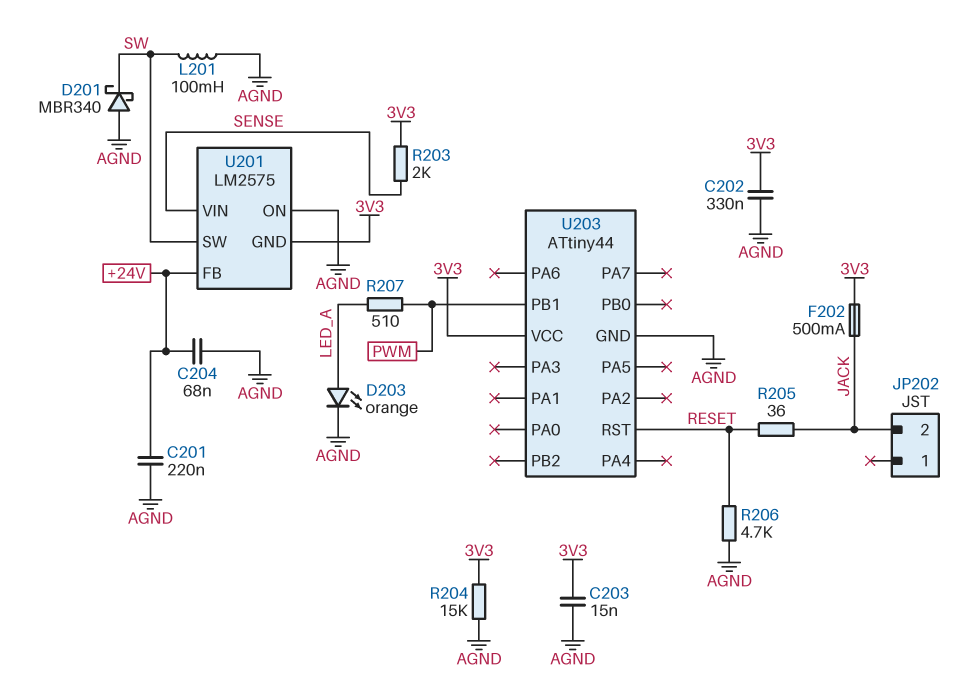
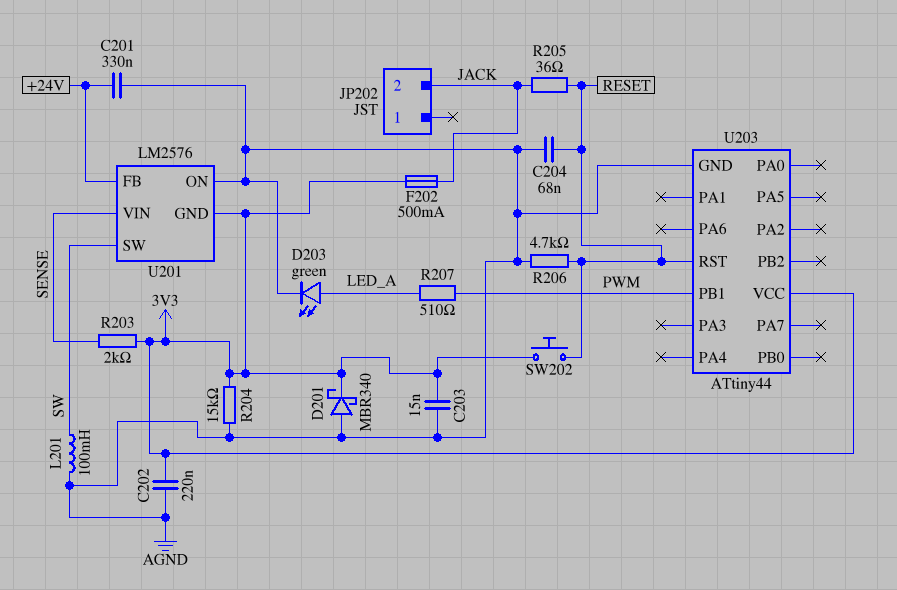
C201: 220nF (+24V, AGND) -> 330nF (+24V, AGND)
C202: 330nF (3V3, AGND) -> 220nF (3V3, AGND)
C204: 68nF (+24V, AGND) -> 68nF (AGND, RESET)
D201: schottky MBR340 (A AGND, K SW) -> schottky MBR340 (A AGND, K 3V3)
D203: LED orange (A LED_A, K AGND) -> LED green (A LED_A, K AGND)
SW202: none -> button (3V3, RESET)
U201: LM2575 -> LM2576

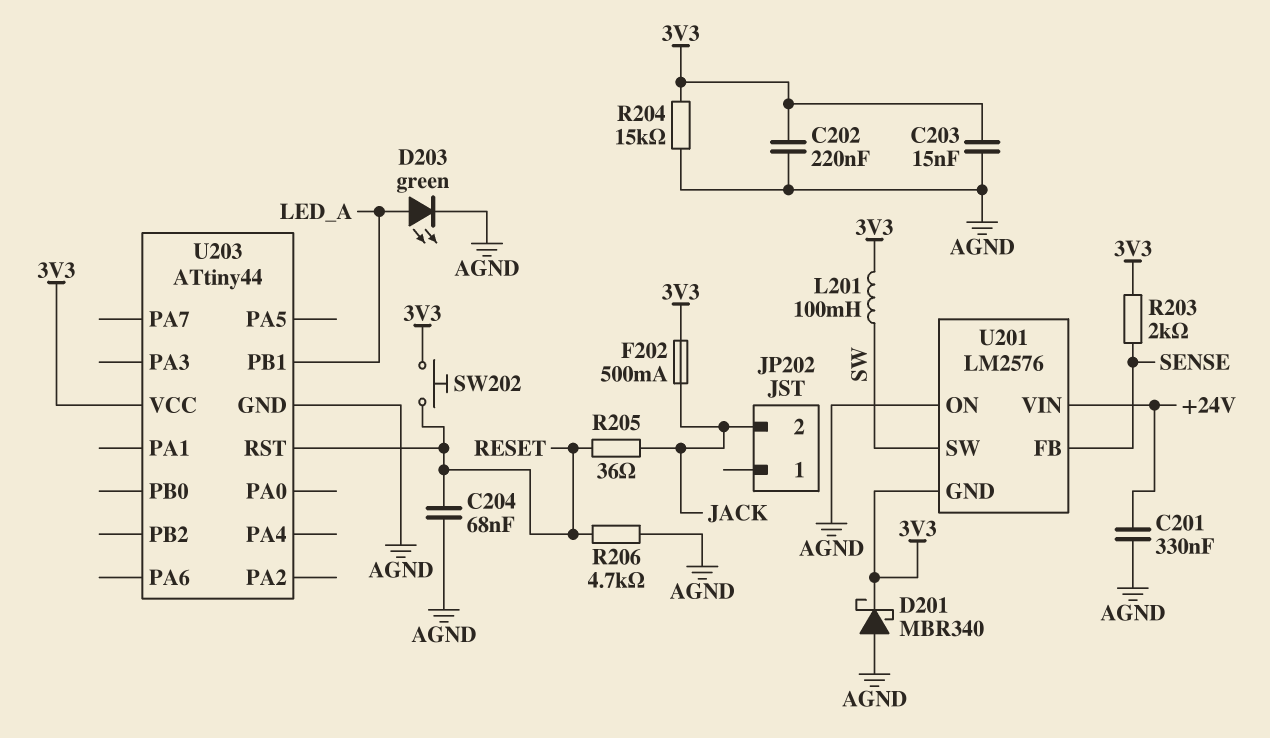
L201: 100mH (AGND, SW) -> 100mH (3V3, SW)
R207: 510 (LED_A, PWM) -> none
U201 pin FB: +24V -> SENSE
U201 pin VIN: SENSE -> +24V
U203 pin PB1: PWM -> LED_A

